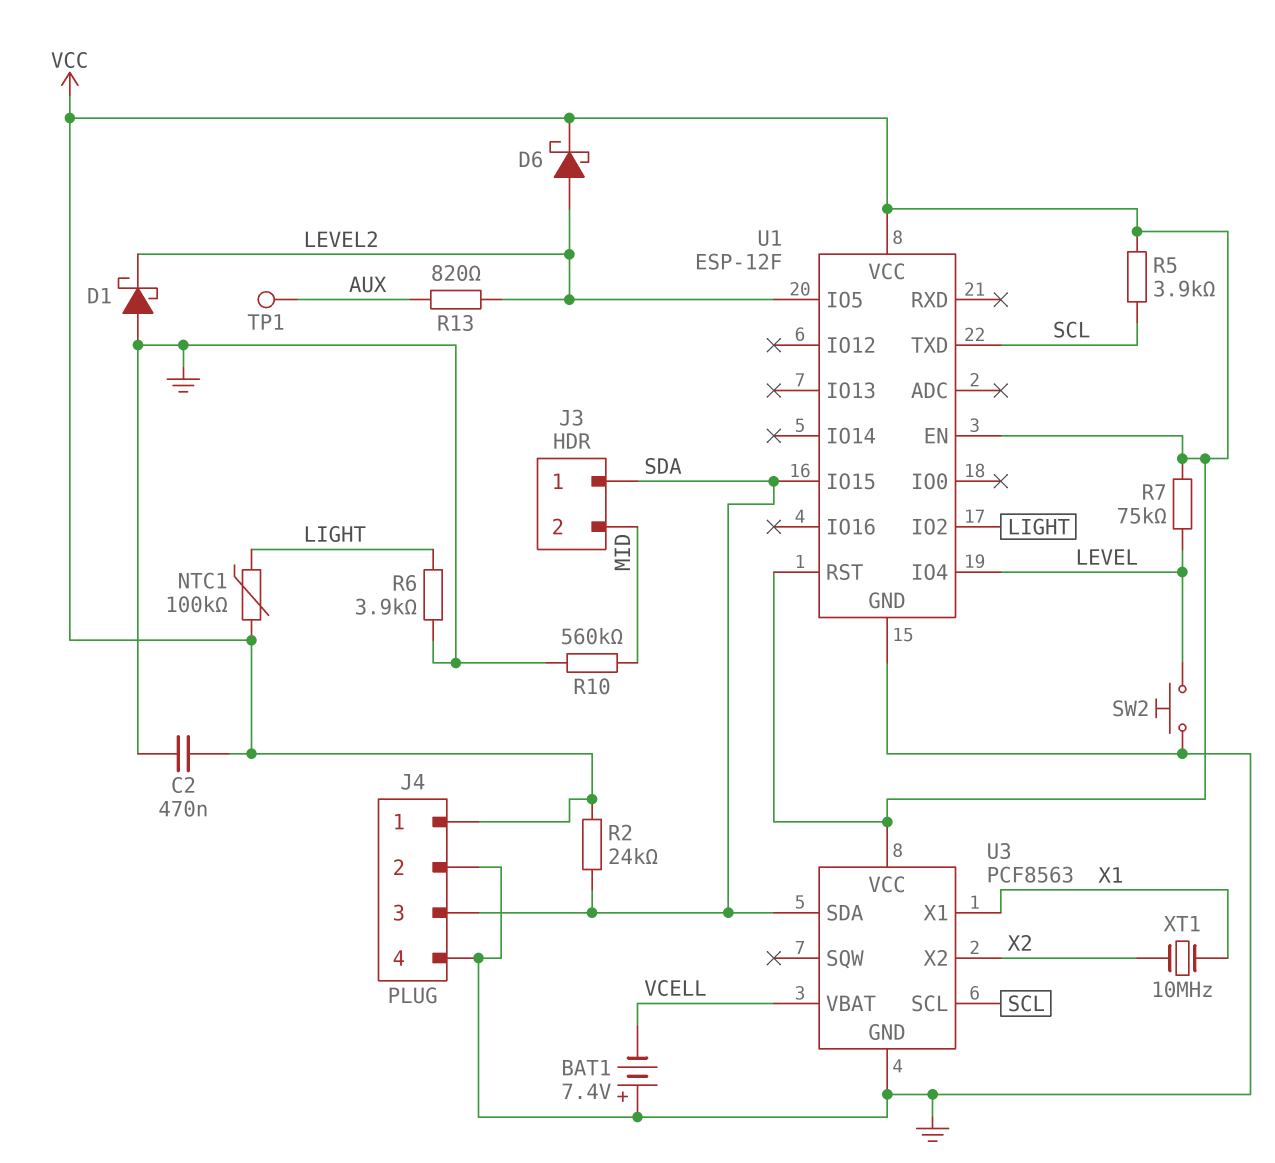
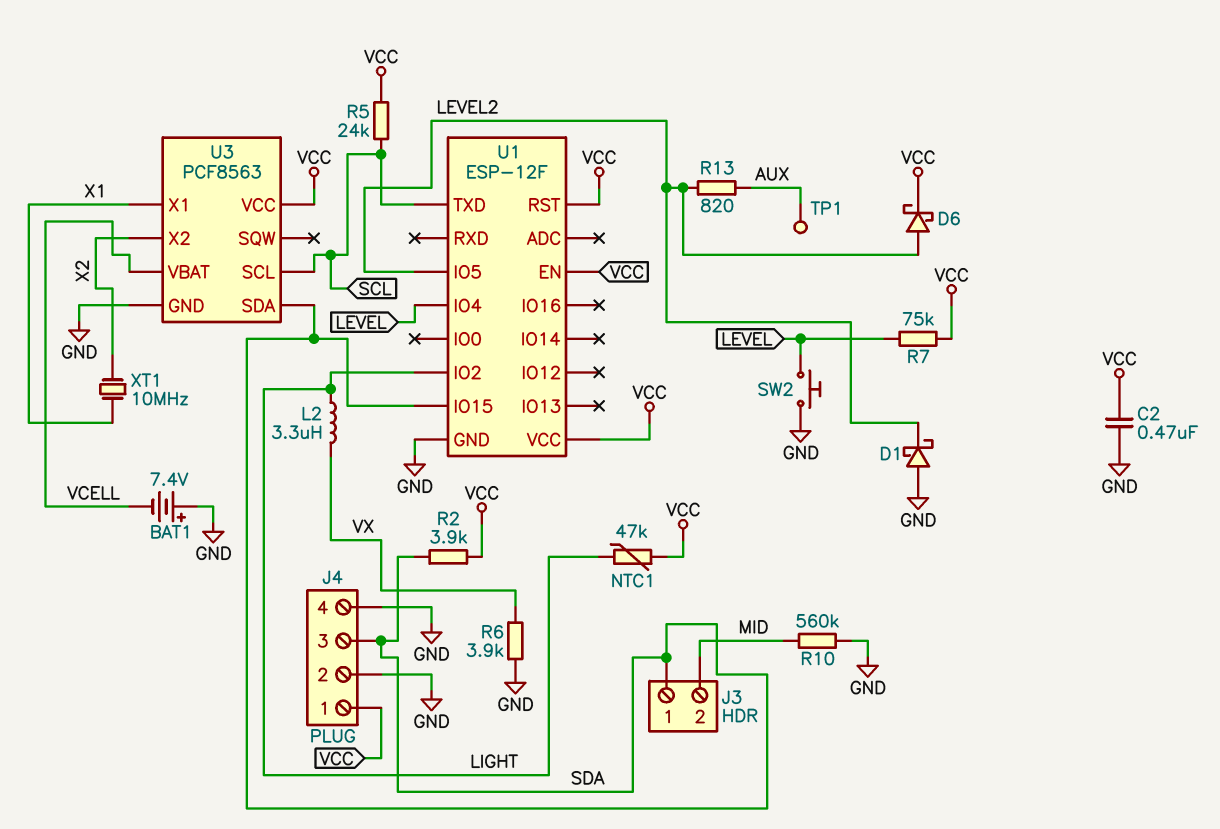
L2: none -> 3.3uH (LIGHT, VX)
NTC1: 100k (LIGHT, VCC) -> 47k (LIGHT, VCC)
R2: 24k (SDA, VCC) -> 3.9k (SDA, VCC)
R5: 3.9k (SCL, VCC) -> 24k (SCL, VCC)
R6: 3.9k (GND, LIGHT) -> 3.9k (GND, VX)

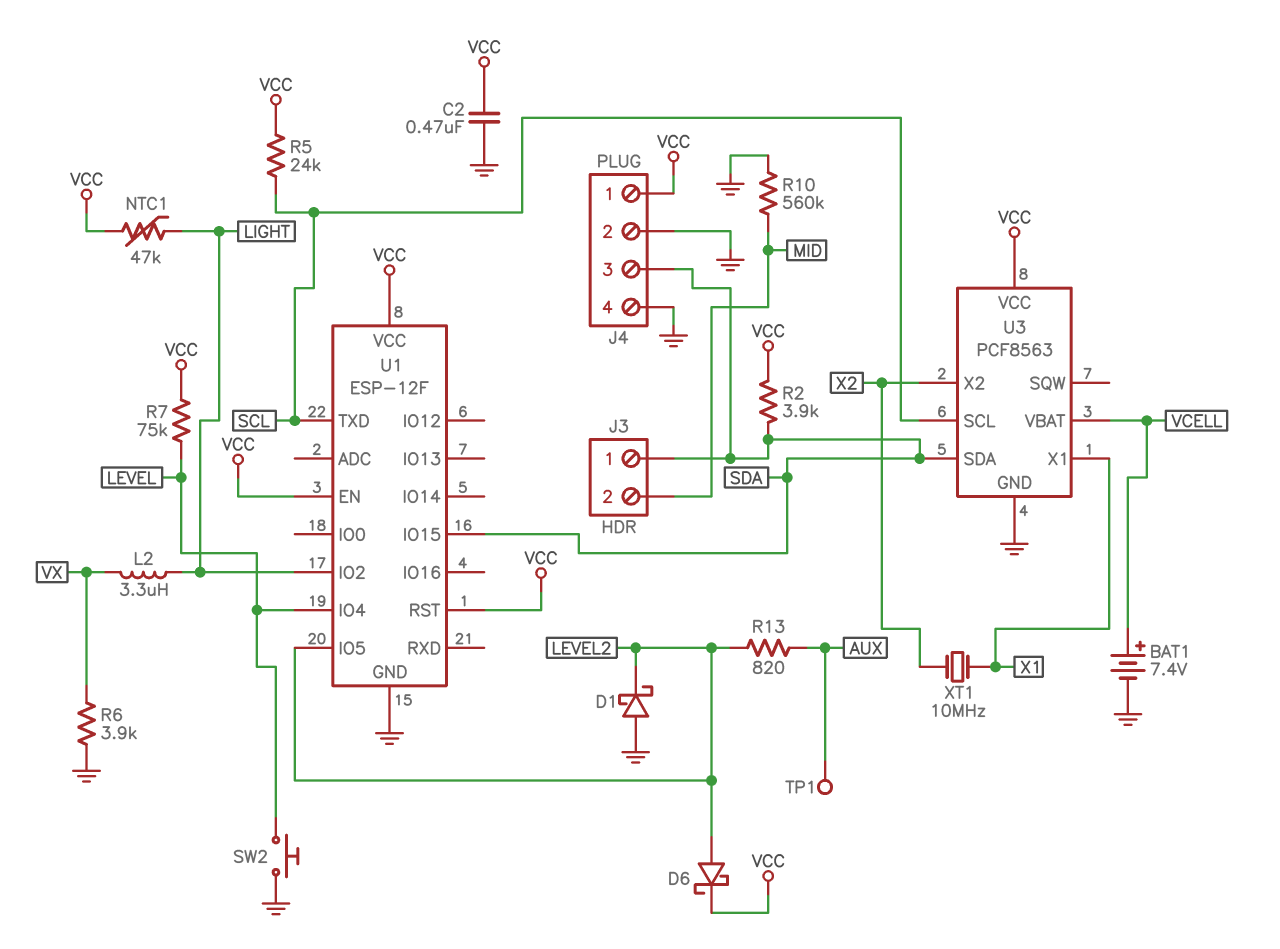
BAT1: 7.4V (plus GND, minus VCELL) -> 7.4V (plus VCELL, minus GND)

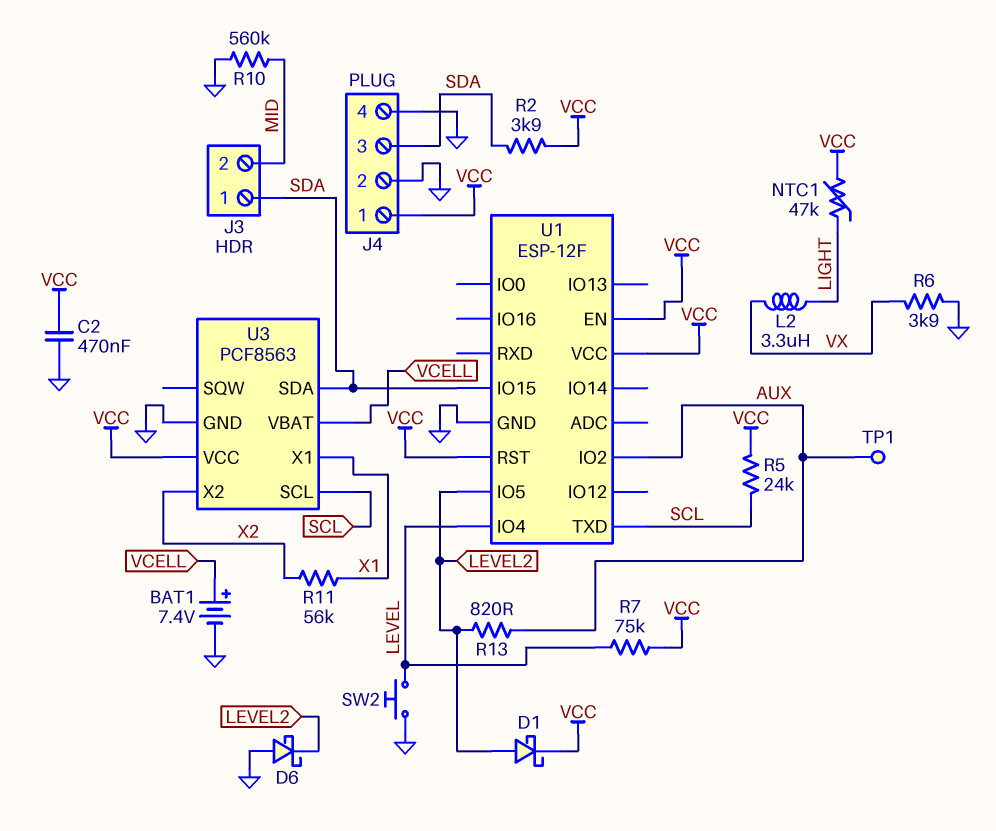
D1: schottky (A GND, K LEVEL2) -> schottky (A LEVEL2, K VCC)
D6: schottky (A LEVEL2, K VCC) -> schottky (A GND, K LEVEL2)
R11: none -> 56k (X1, X2)
U1 pin IO2: LIGHT -> AUX
XT1: 10MHz (X1, X2) -> none

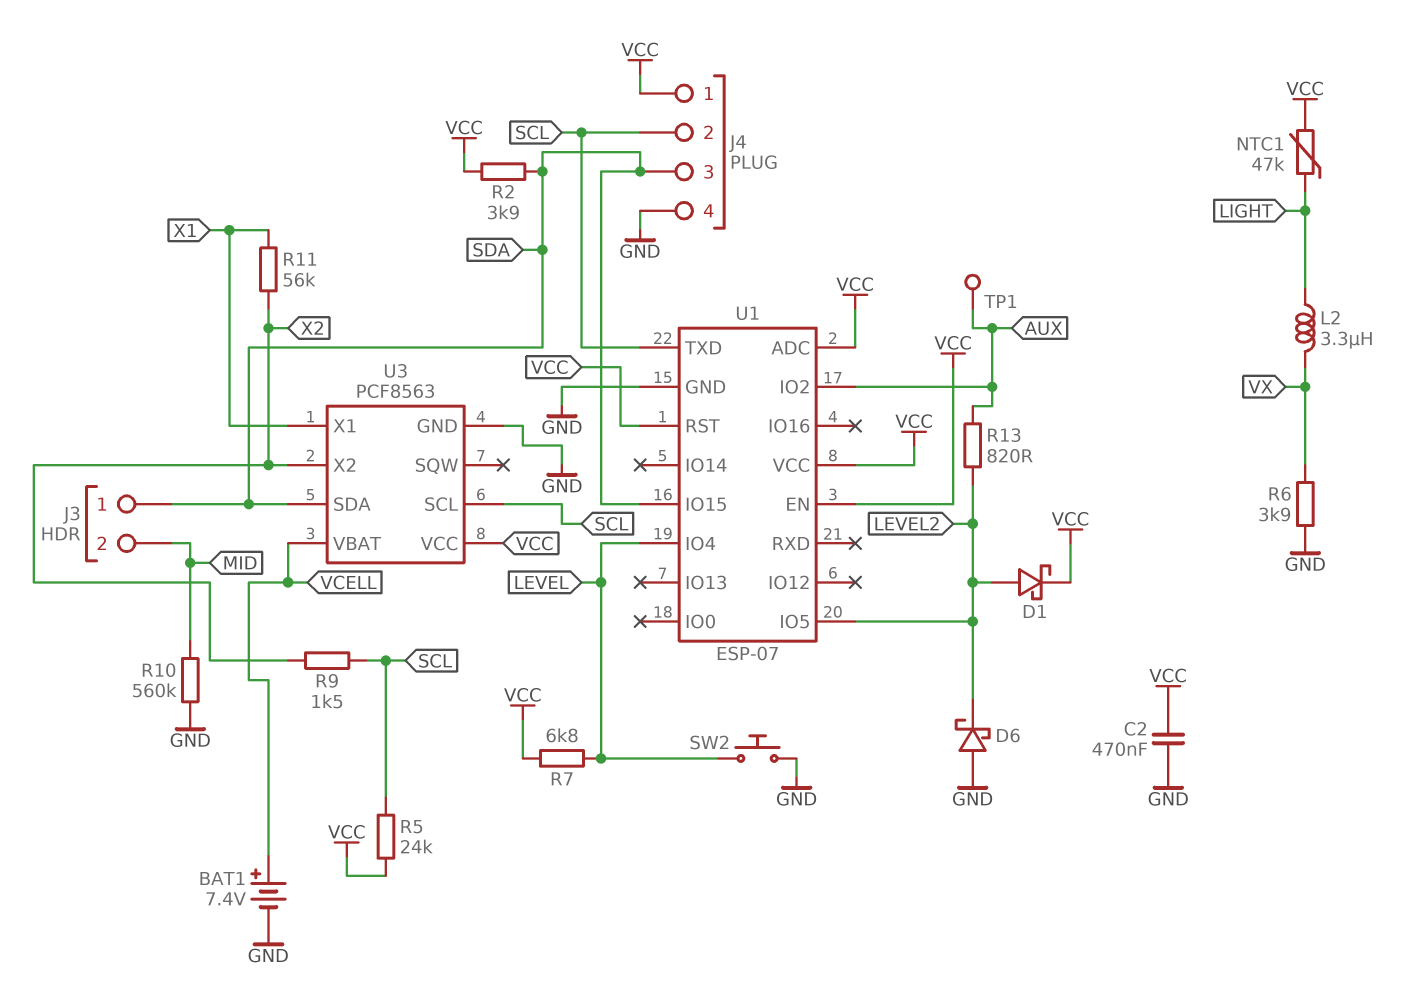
J4 pin 2: GND -> SCL
R7: 75k (LEVEL, VCC) -> 6.8k (LEVEL, VCC)
R9: none -> 1.5k (SCL, X2)
U1: ESP-12F -> ESP-07
U1 pin ADC: none -> VCC

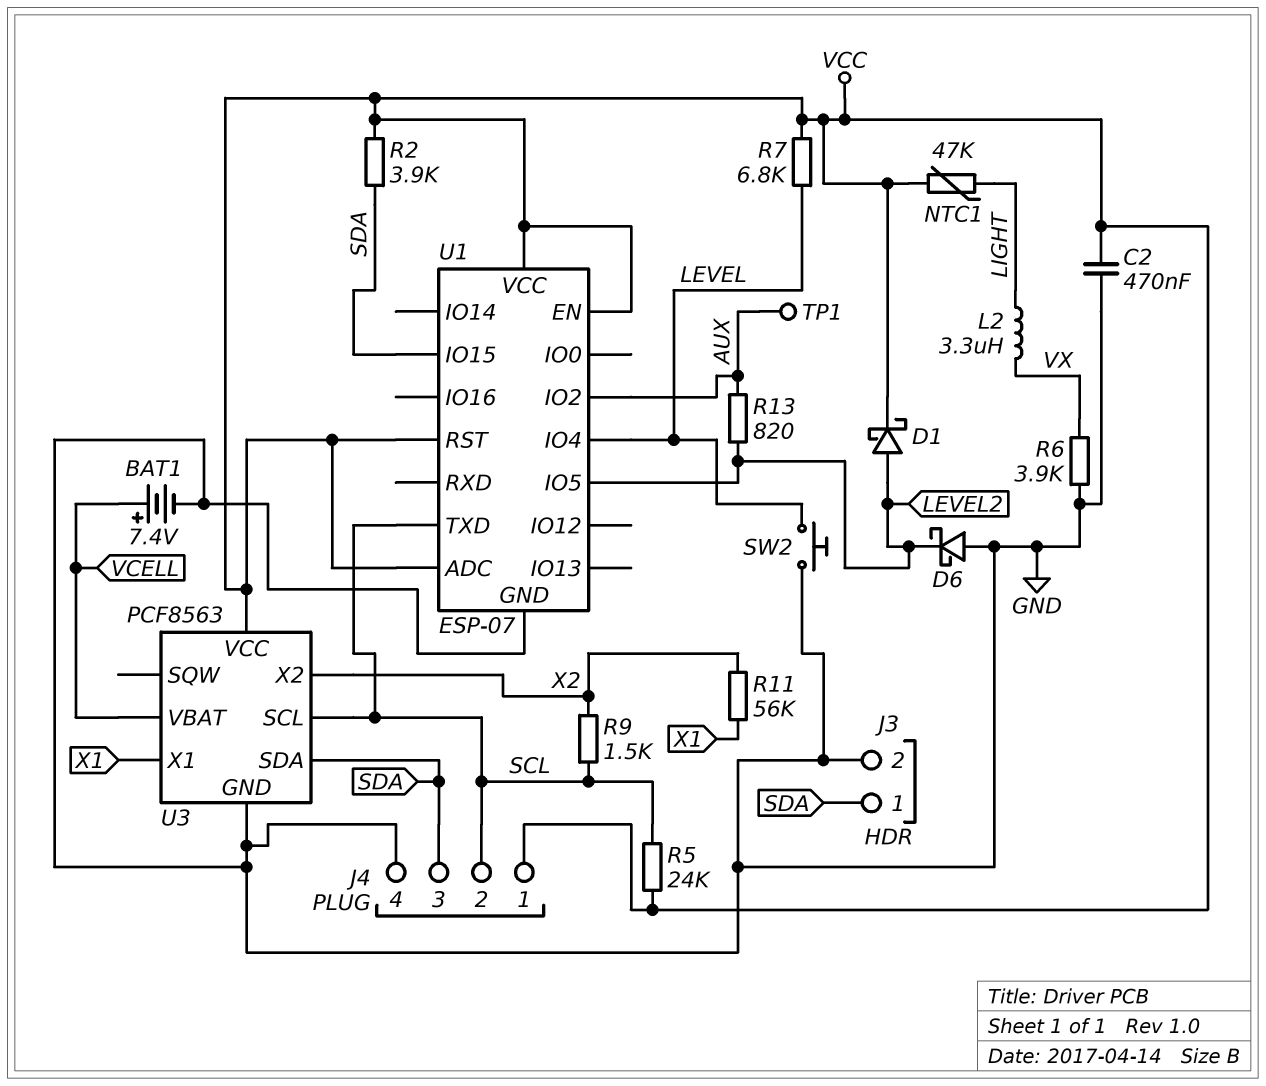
J3 pin 2: MID -> GND
R10: 560k (GND, MID) -> none

